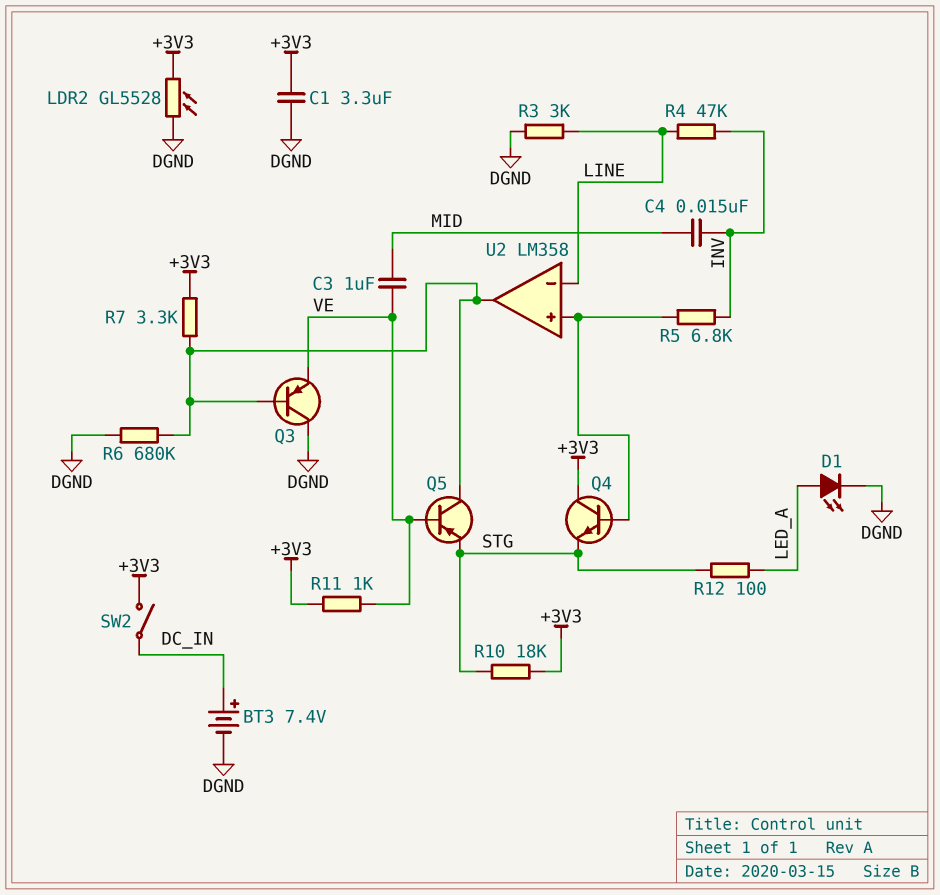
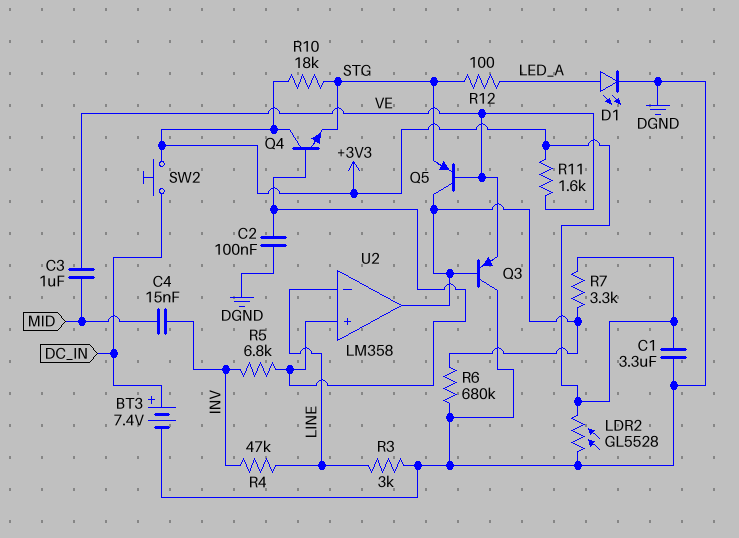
C2: none -> 100nF (DGND, U2/in+)
R11: 1k (+3V3, VE) -> 1.6k (+3V3, VE)
SW2: switch (+3V3, DC_IN) -> button (+3V3, DC_IN)

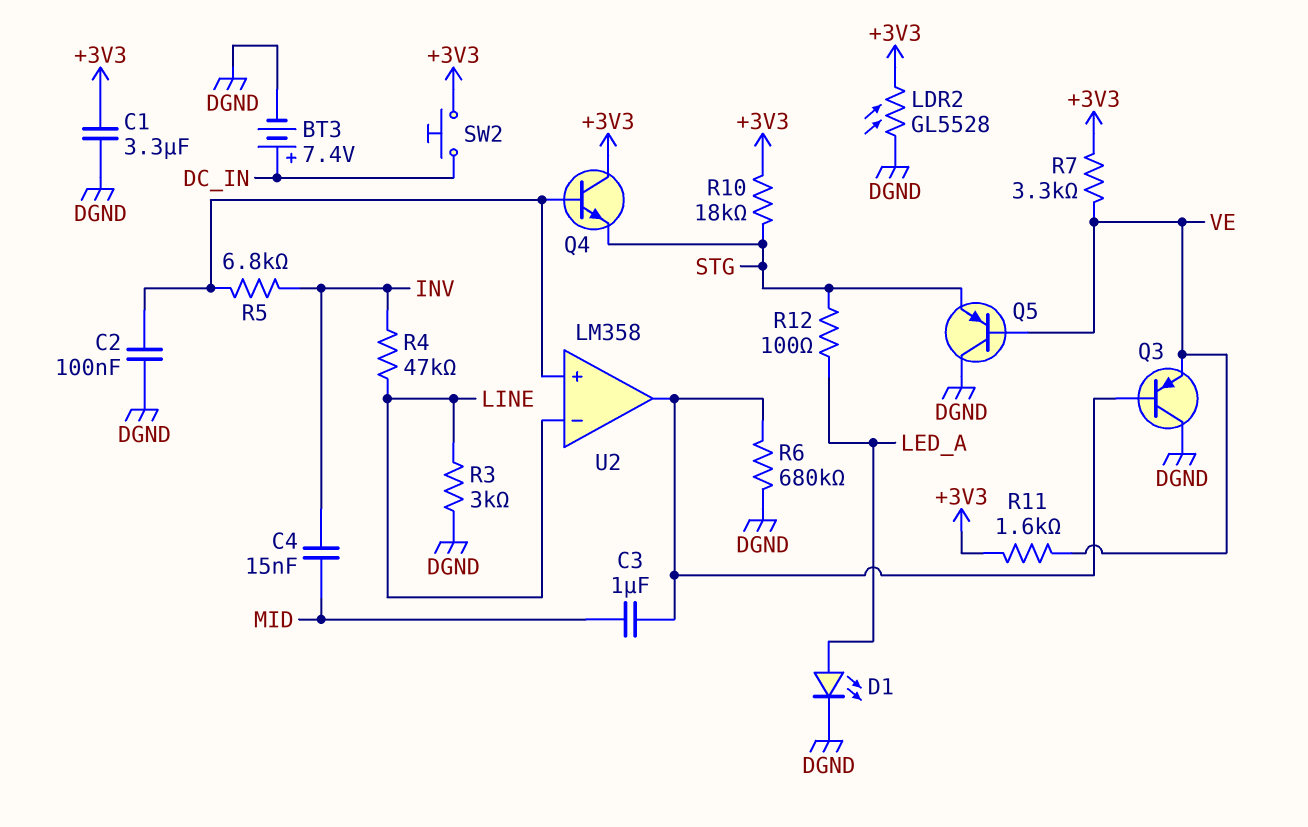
C3: 1uF (MID, VE) -> 1uF (MID, U2/out)
Q5: PNP (B VE, C U2/out, E STG) -> PNP (B VE, C DGND, E STG)
R7: 3.3k (+3V3, U2/out) -> 3.3k (+3V3, VE)

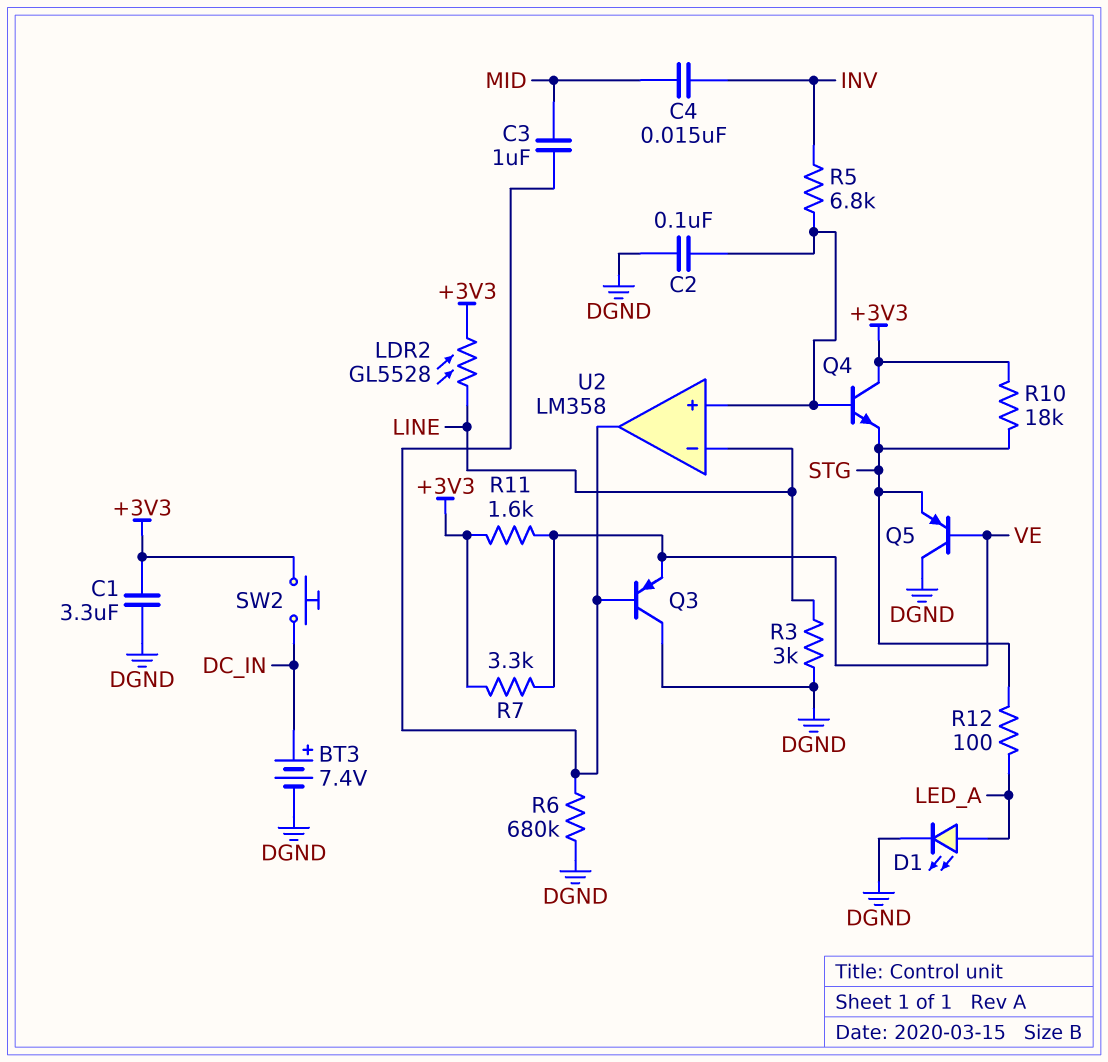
LDR2: GL5528 (+3V3, DGND) -> GL5528 (+3V3, LINE)
R4: 47k (INV, LINE) -> none

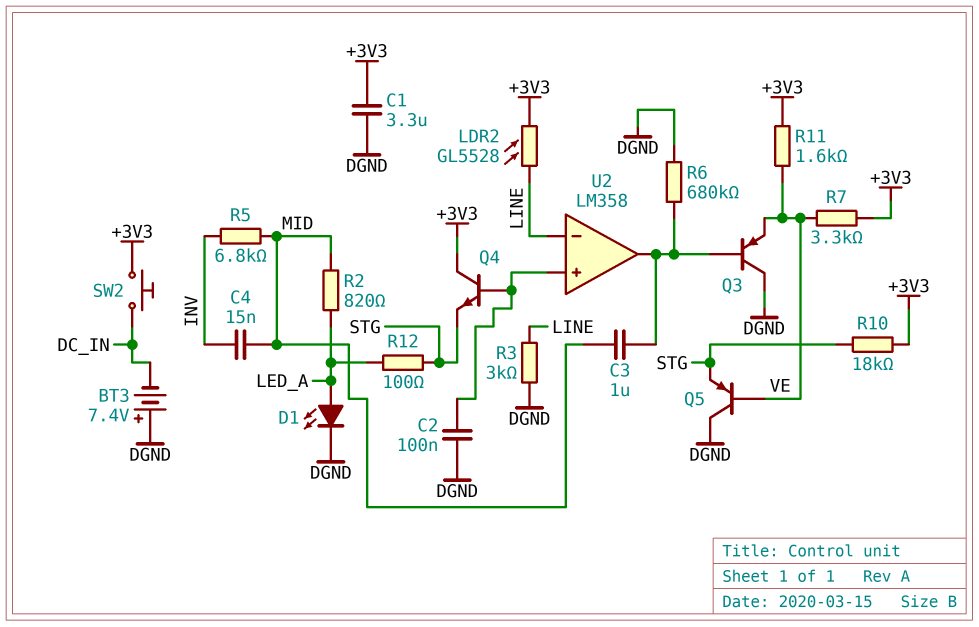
BT3: 7.4V (plus DC_IN, minus DGND) -> 7.4V (plus DGND, minus DC_IN)
R2: none -> 820 (LED_A, MID)
R5: 6.8k (INV, U2/in+) -> 6.8k (INV, MID)

